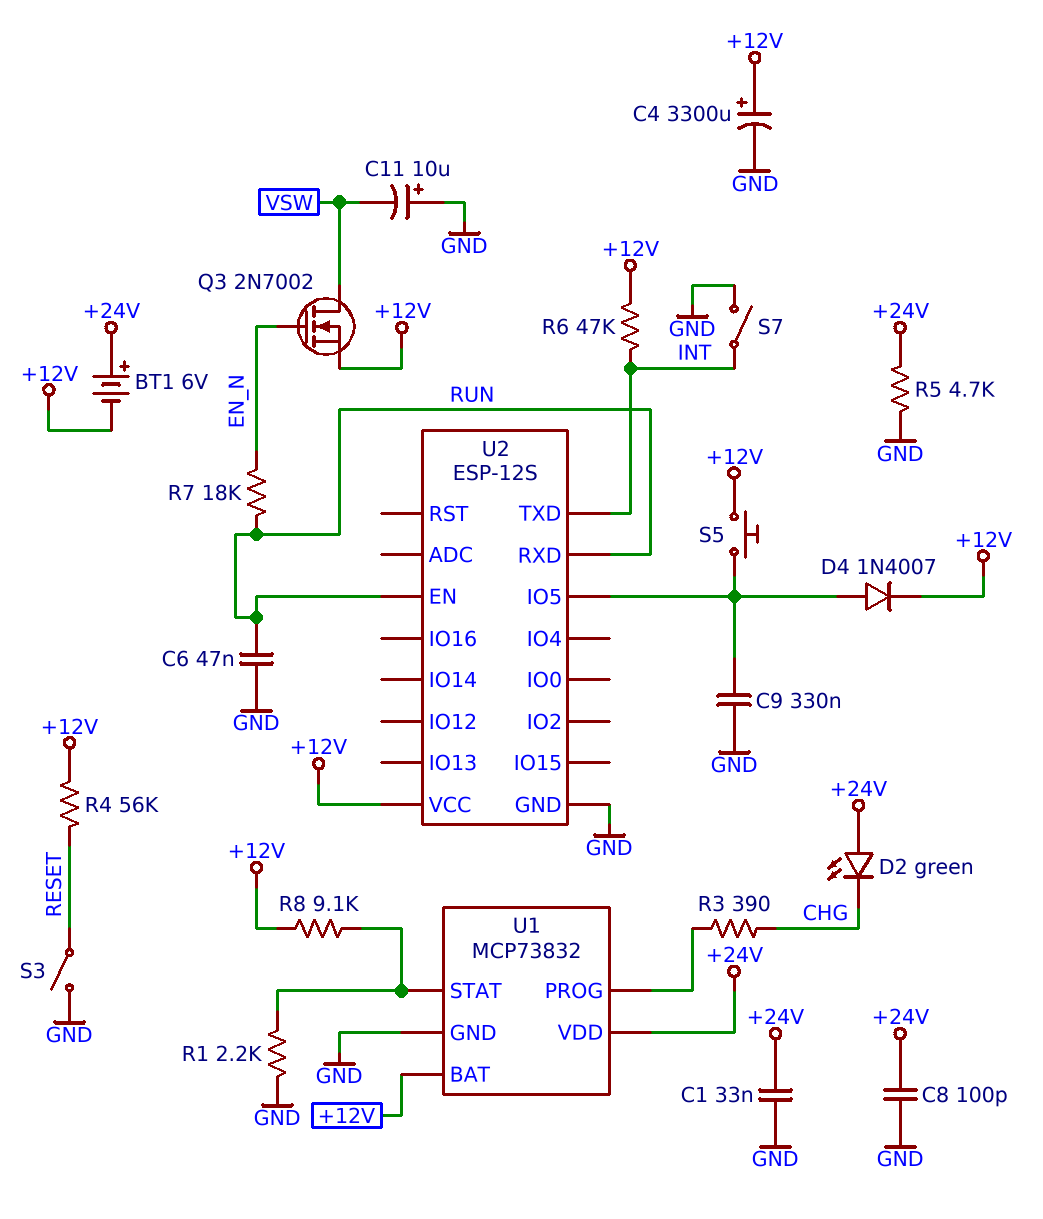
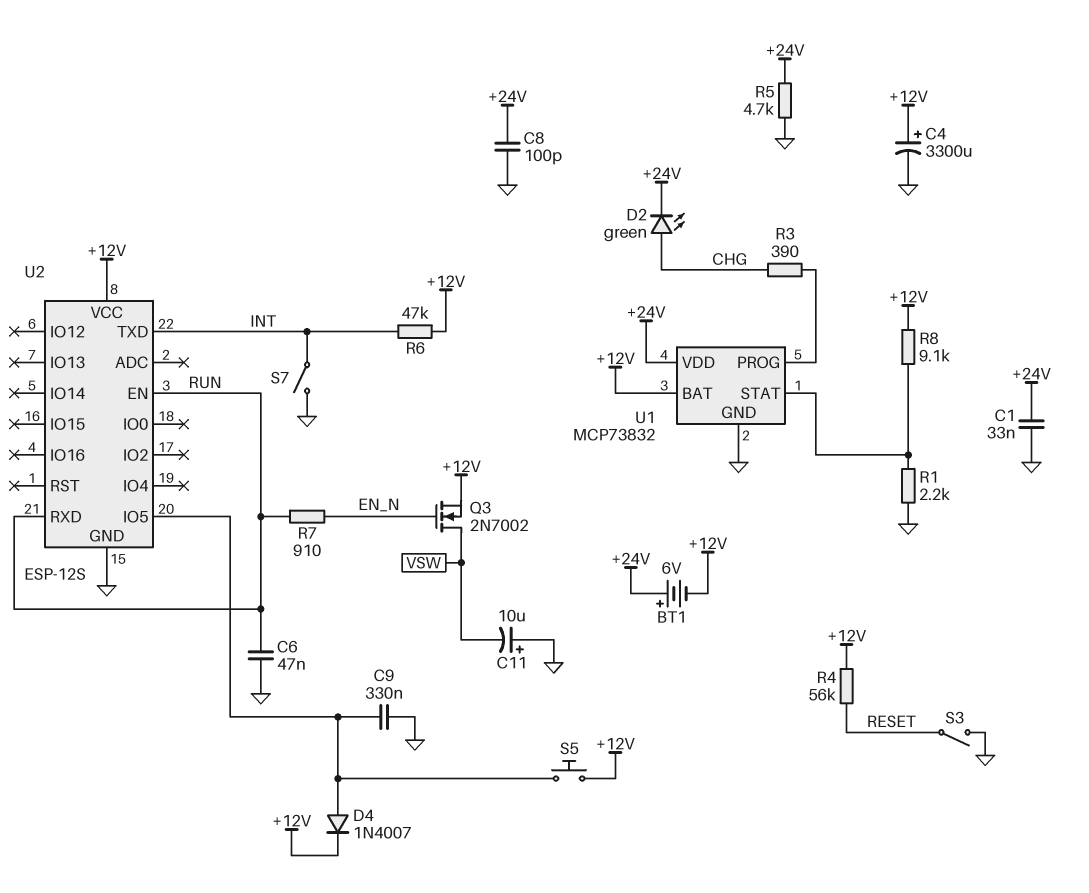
D2: LED green (A +24V, K CHG) -> LED green (A CHG, K +24V)
R7: 18k (EN_N, RUN) -> 910 (EN_N, RUN)

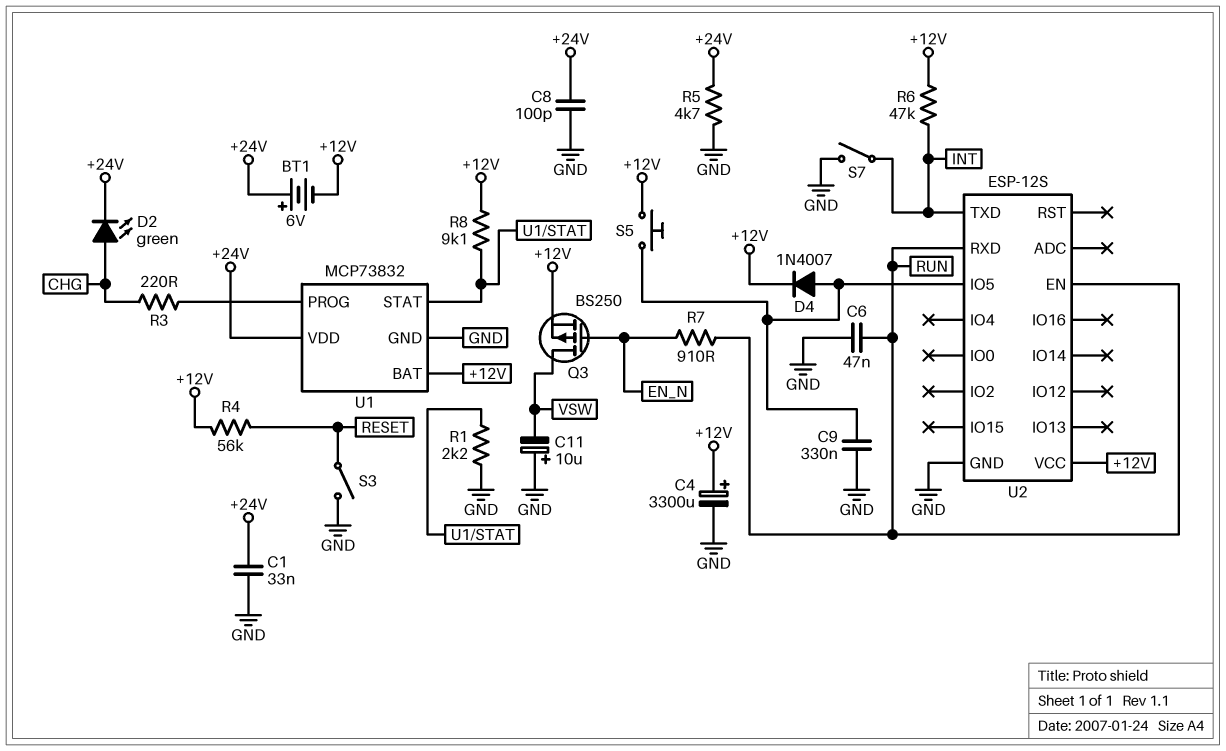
Q3: NMOS 2N7002 (G EN_N, D VSW, S +12V) -> PMOS BS250 (G EN_N, D VSW, S +12V)
R3: 390 (CHG, U1/PROG) -> 220 (CHG, U1/PROG)

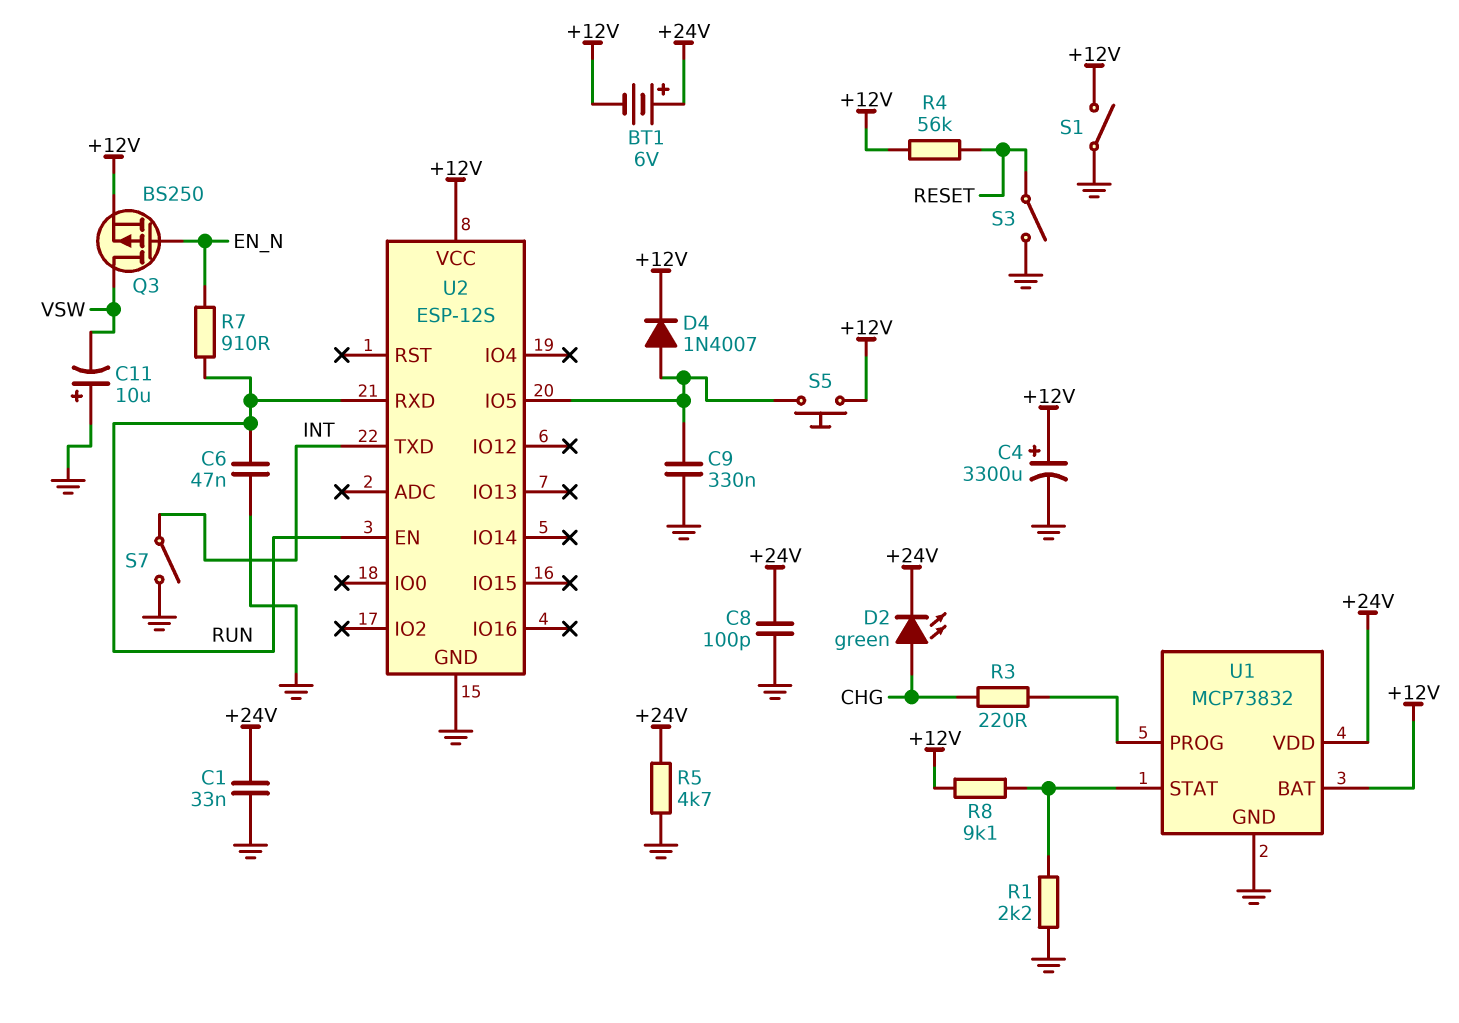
R6: 47k (+12V, INT) -> none
S1: none -> switch (+12V, GND)

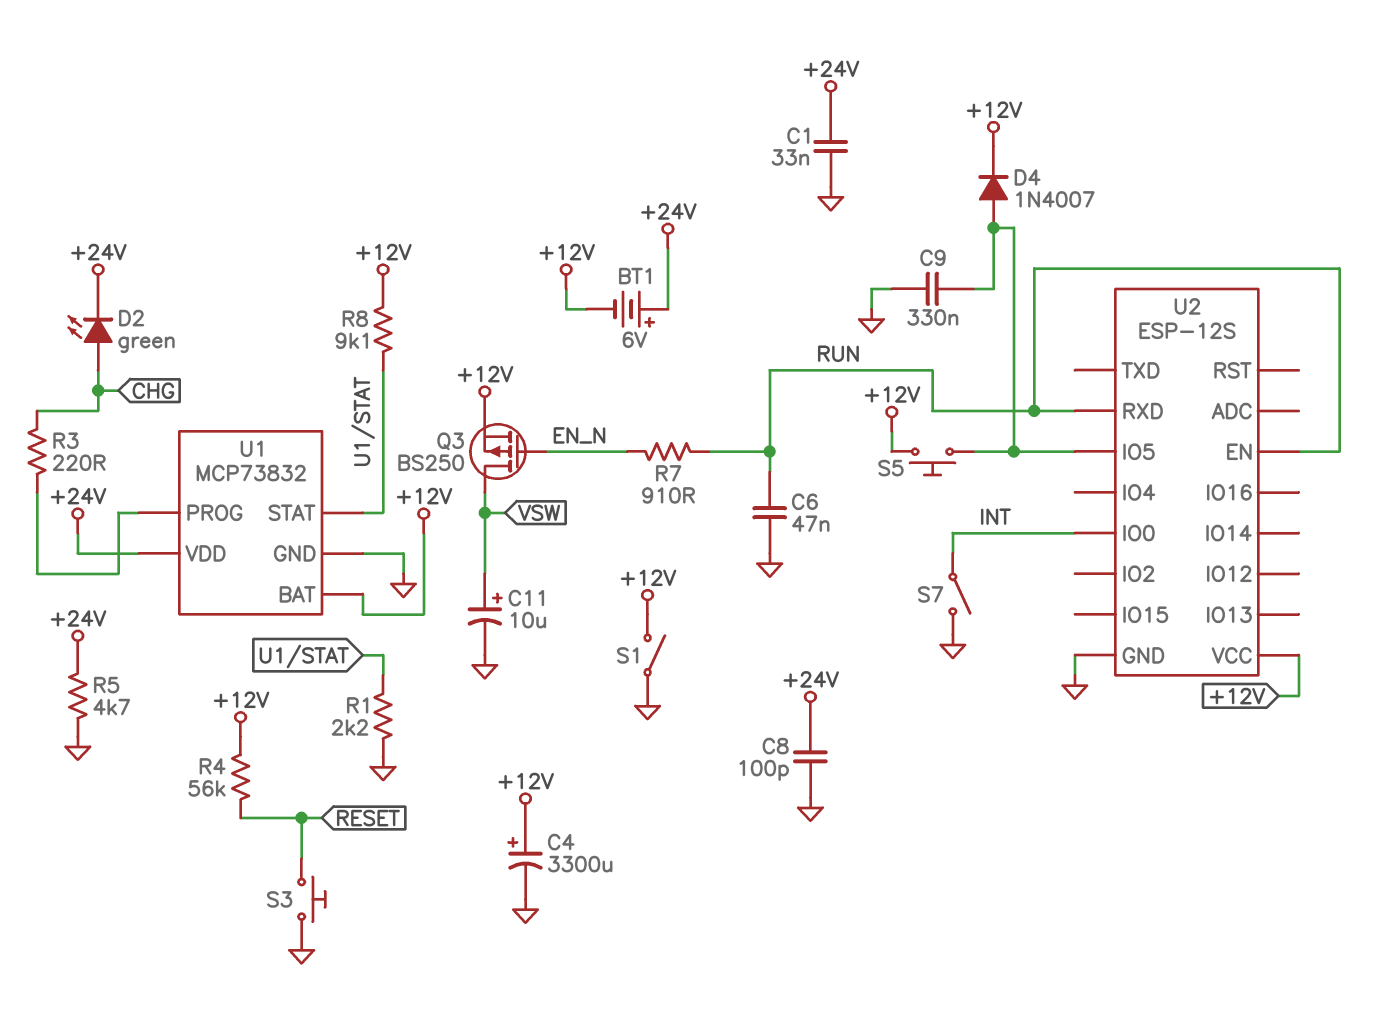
C11: 10uF (plus GND, minus VSW) -> 10uF (plus VSW, minus GND)
S3: switch (GND, RESET) -> button (GND, RESET)
U2 pin IO0: none -> INT
U2 pin TXD: INT -> none

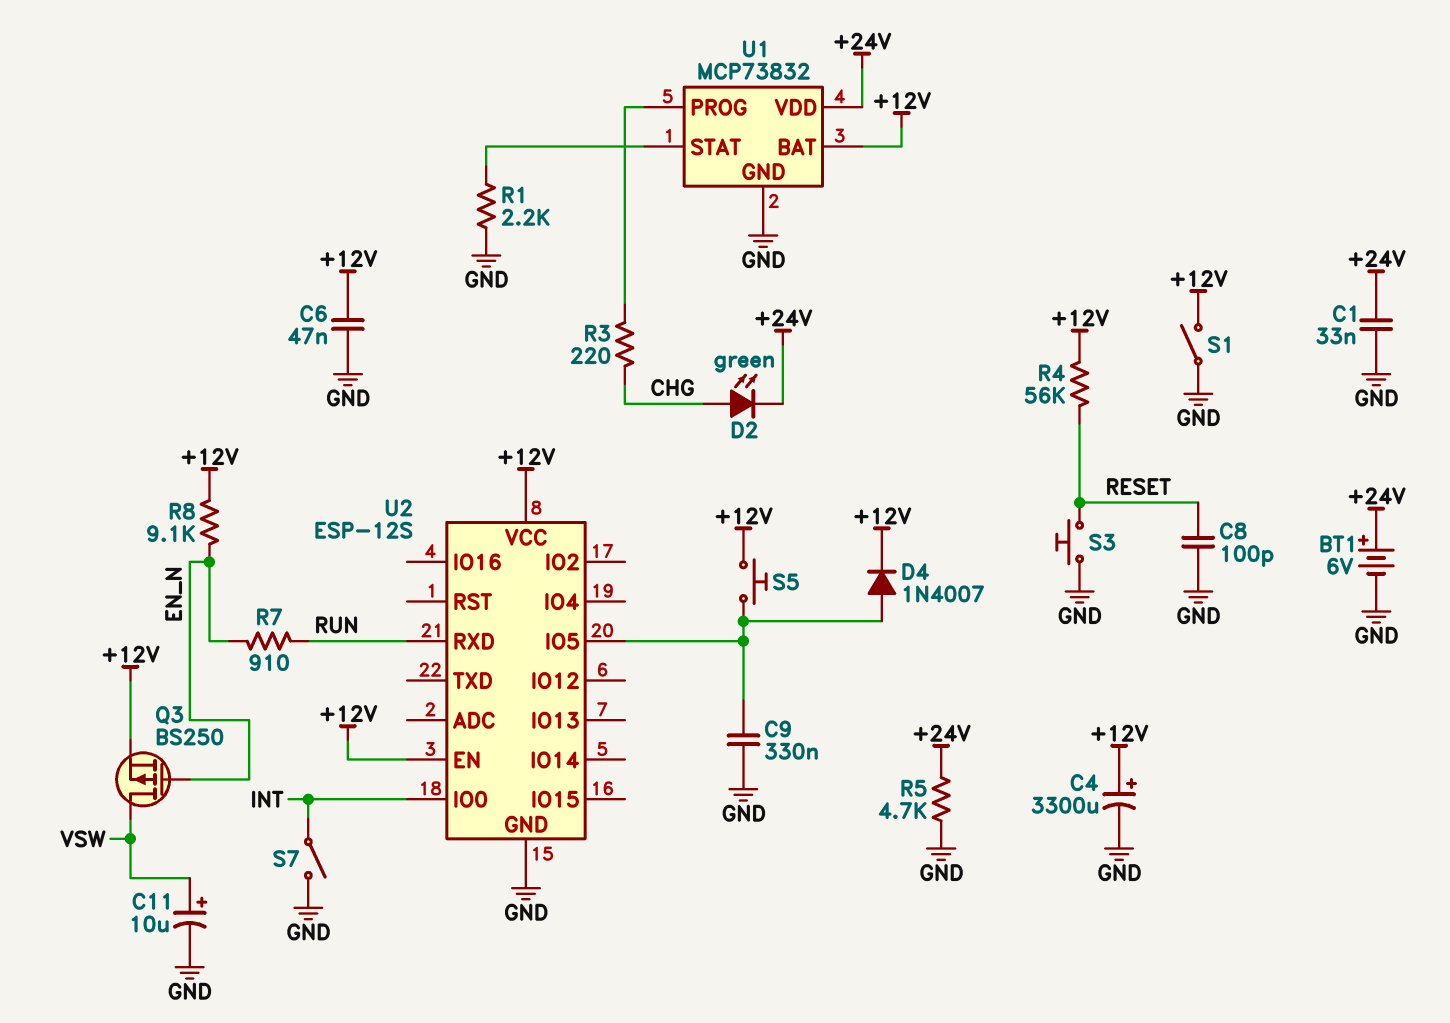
BT1: 6V (plus +24V, minus +12V) -> 6V (plus +24V, minus GND)
C6: 47nF (GND, RUN) -> 47nF (+12V, GND)
C8: 100pF (+24V, GND) -> 100pF (GND, RESET)
R8: 9.1k (+12V, U1/STAT) -> 9.1k (+12V, EN_N)
U2 pin EN: RUN -> +12V

